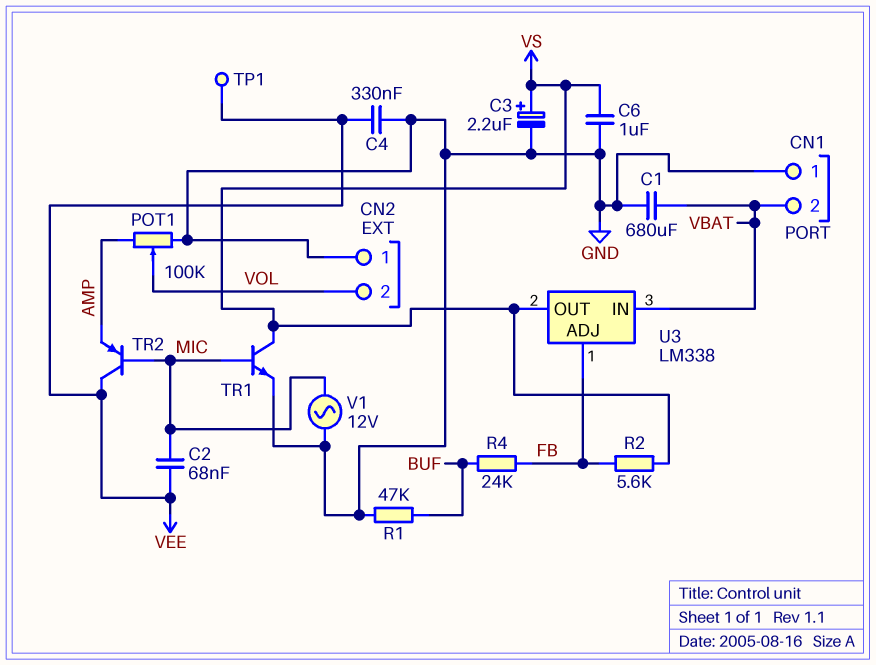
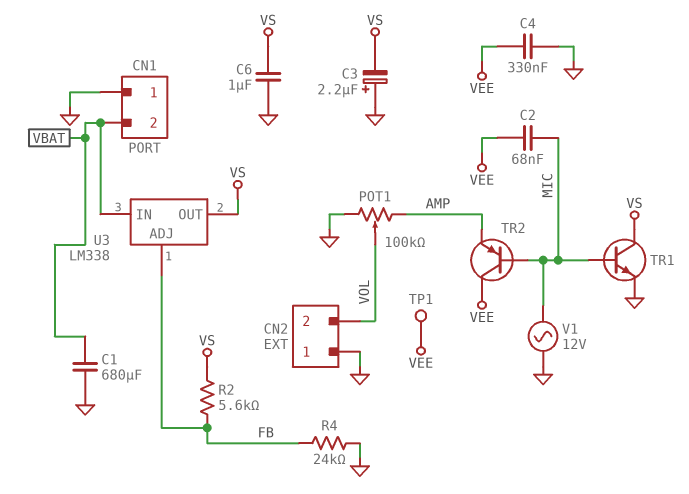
C3: 2.2uF (plus VS, minus GND) -> 2.2uF (plus GND, minus VS)
R1: 47k (BUF, GND) -> none
R4: 24k (BUF, FB) -> 24k (FB, GND)

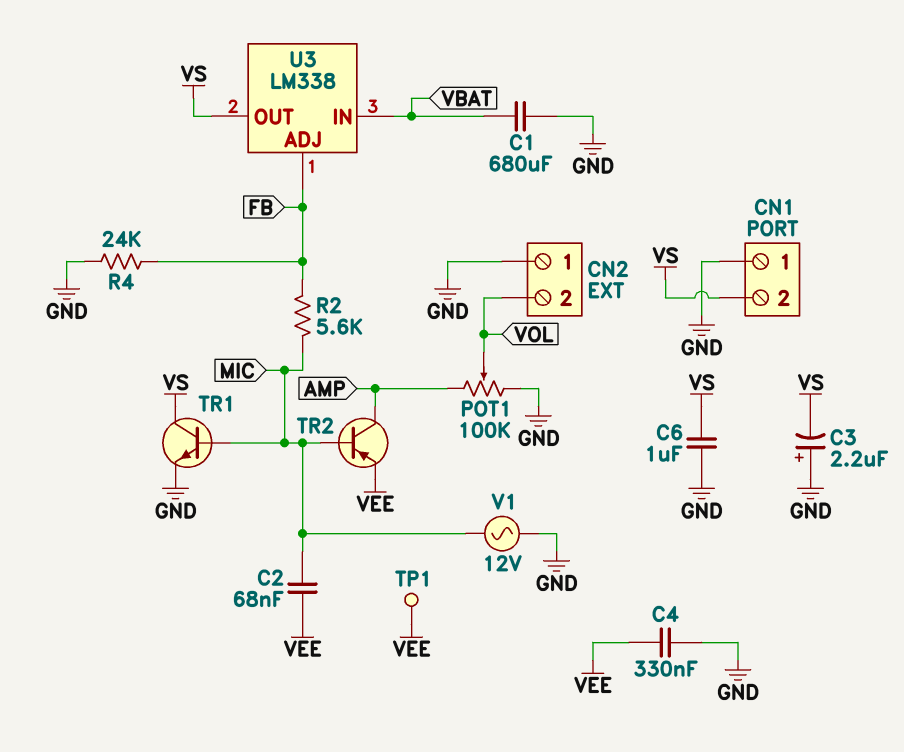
CN1 pin 2: VBAT -> VS
R2: 5.6k (FB, VS) -> 5.6k (FB, MIC)
TR2: PNP (B MIC, C VEE, E AMP) -> PNP (B MIC, C AMP, E VEE)

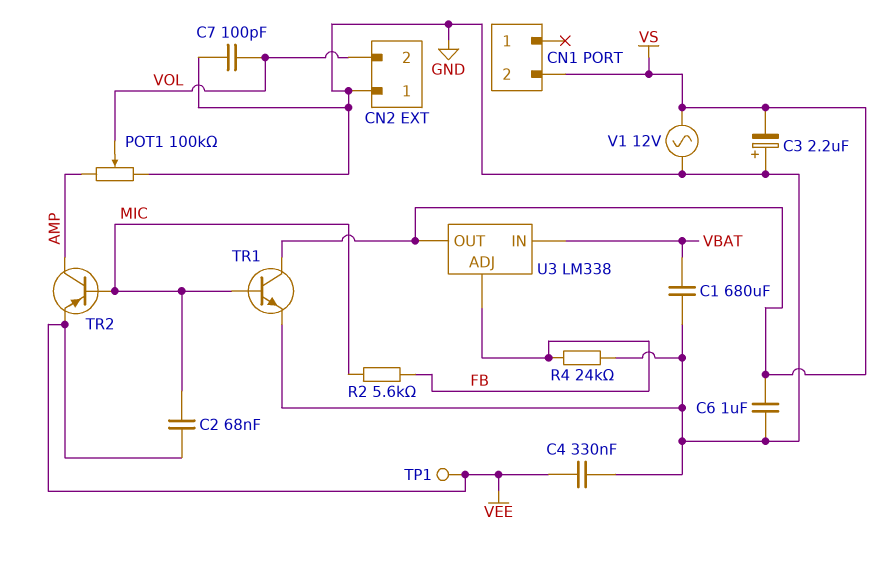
C7: none -> 100pF (GND, VOL)
CN1 pin 1: GND -> none
V1: AC 12V (GND, MIC) -> AC 12V (GND, VS)

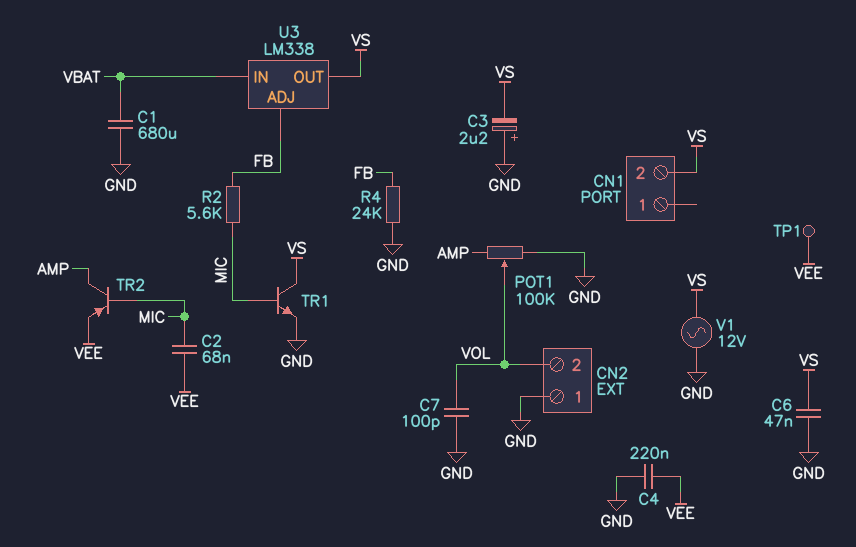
C4: 330nF (GND, VEE) -> 220nF (GND, VEE)
C6: 1uF (GND, VS) -> 47nF (GND, VS)

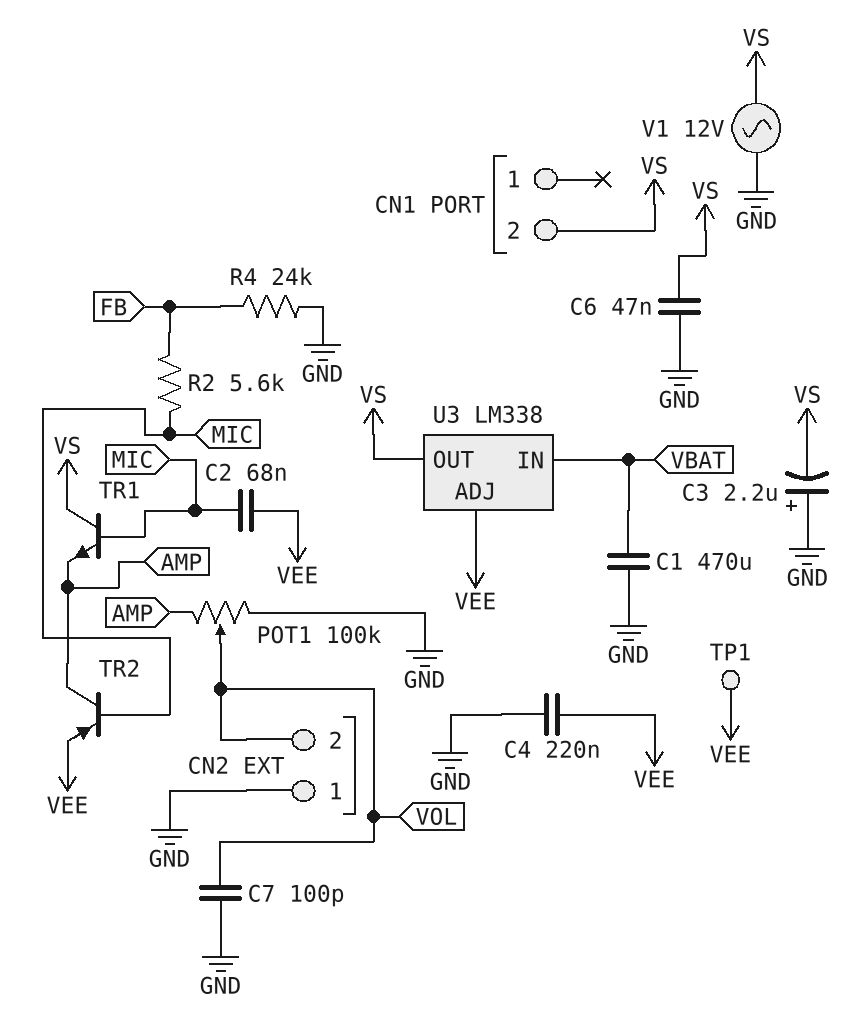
C1: 680uF (GND, VBAT) -> 470uF (GND, VBAT)
TR1: NPN (B MIC, C VS, E GND) -> NPN (B MIC, C VS, E AMP)
U3 pin ADJ: FB -> VEE

